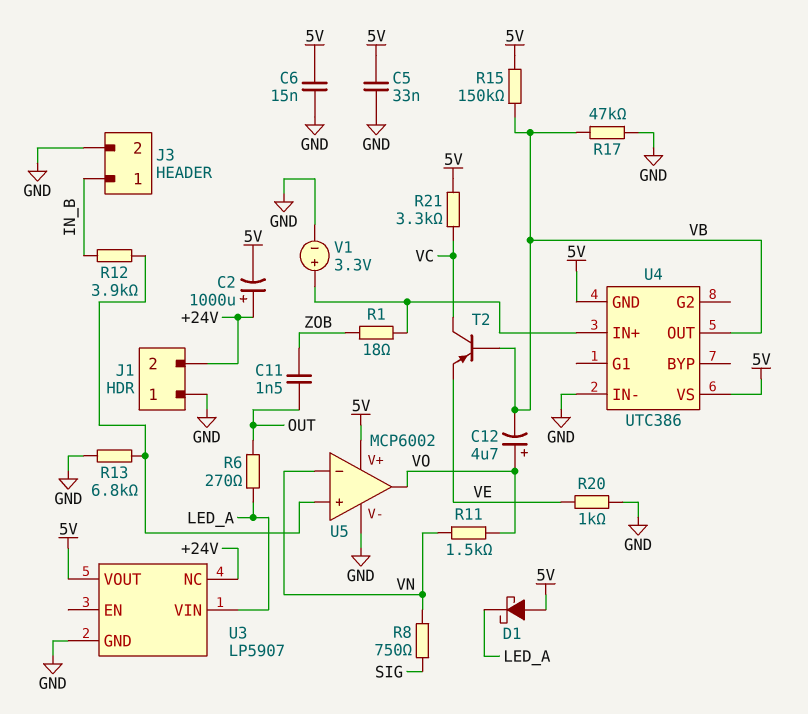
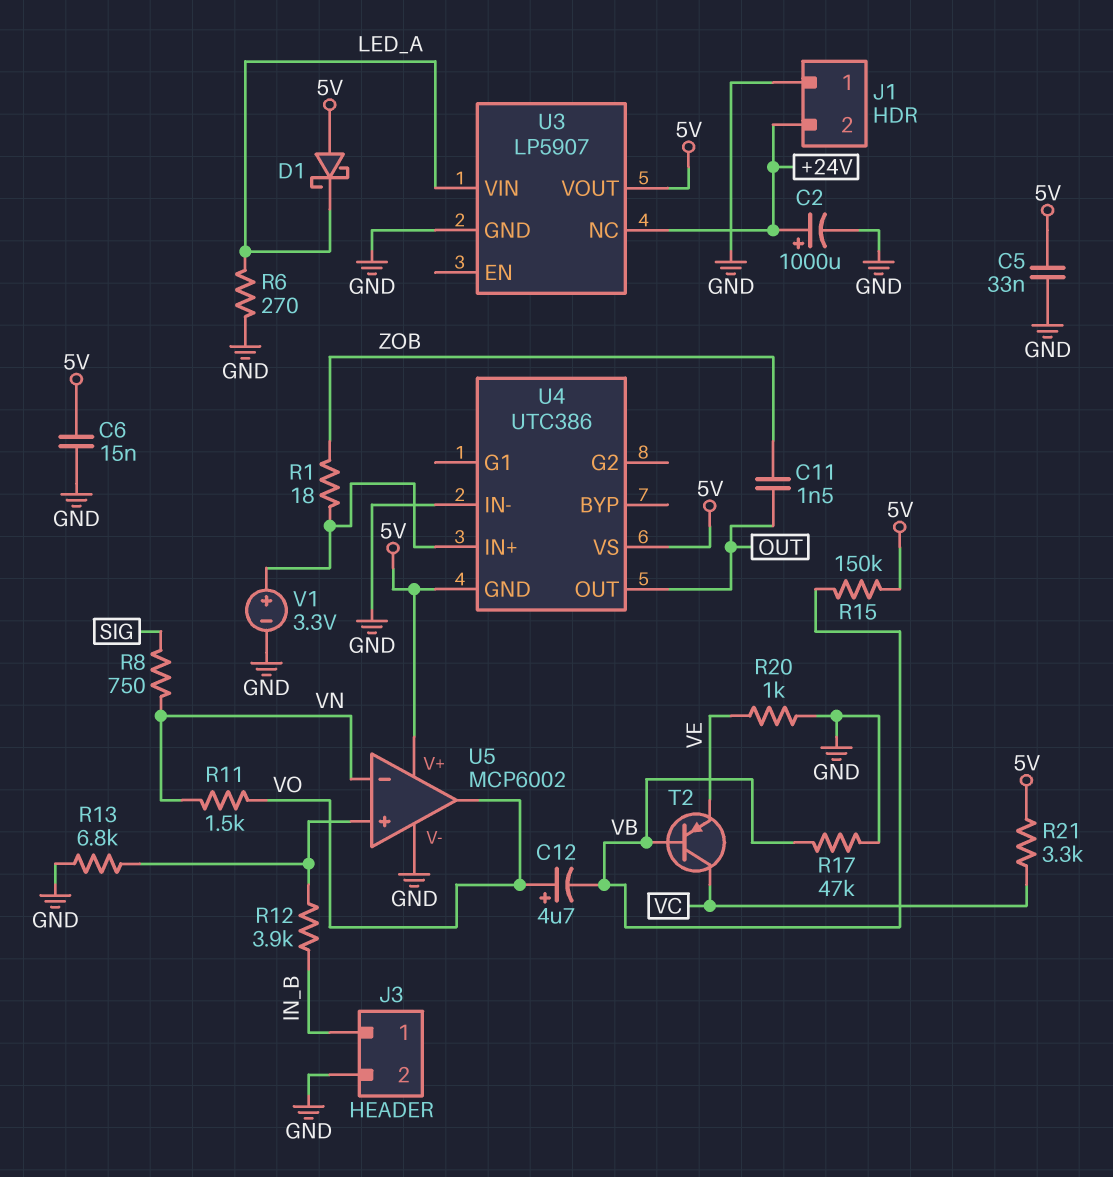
C2: 1000uF (plus +24V, minus 5V) -> 1000uF (plus +24V, minus GND)
R6: 270 (LED_A, OUT) -> 270 (GND, LED_A)
U4 pin OUT: VB -> OUT

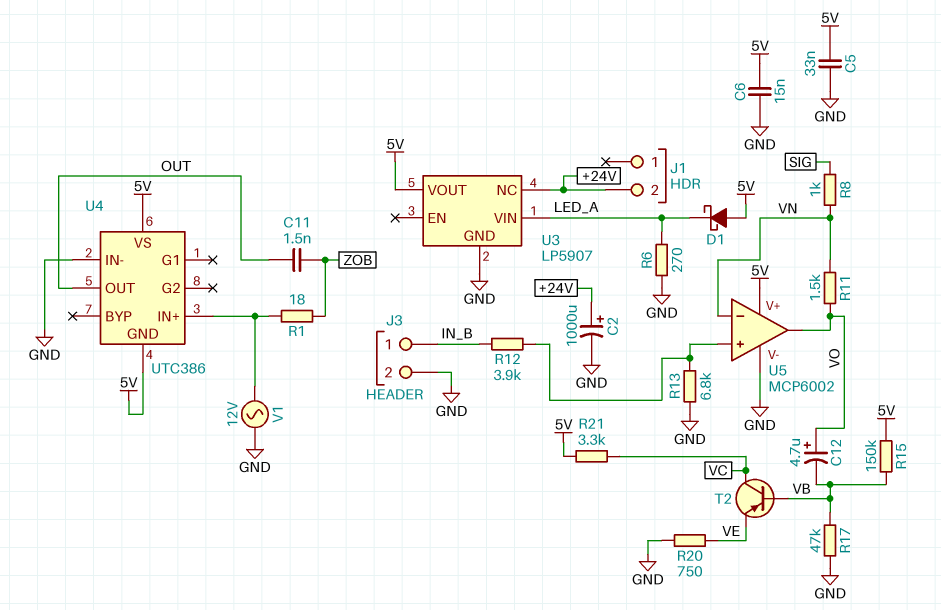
J1 pin 1: GND -> none
R8: 750 (SIG, VN) -> 1k (SIG, VN)
R20: 1k (GND, VE) -> 750 (GND, VE)
V1: 3.3V (plus U4/IN+, minus GND) -> AC 12V (GND, U4/IN+)

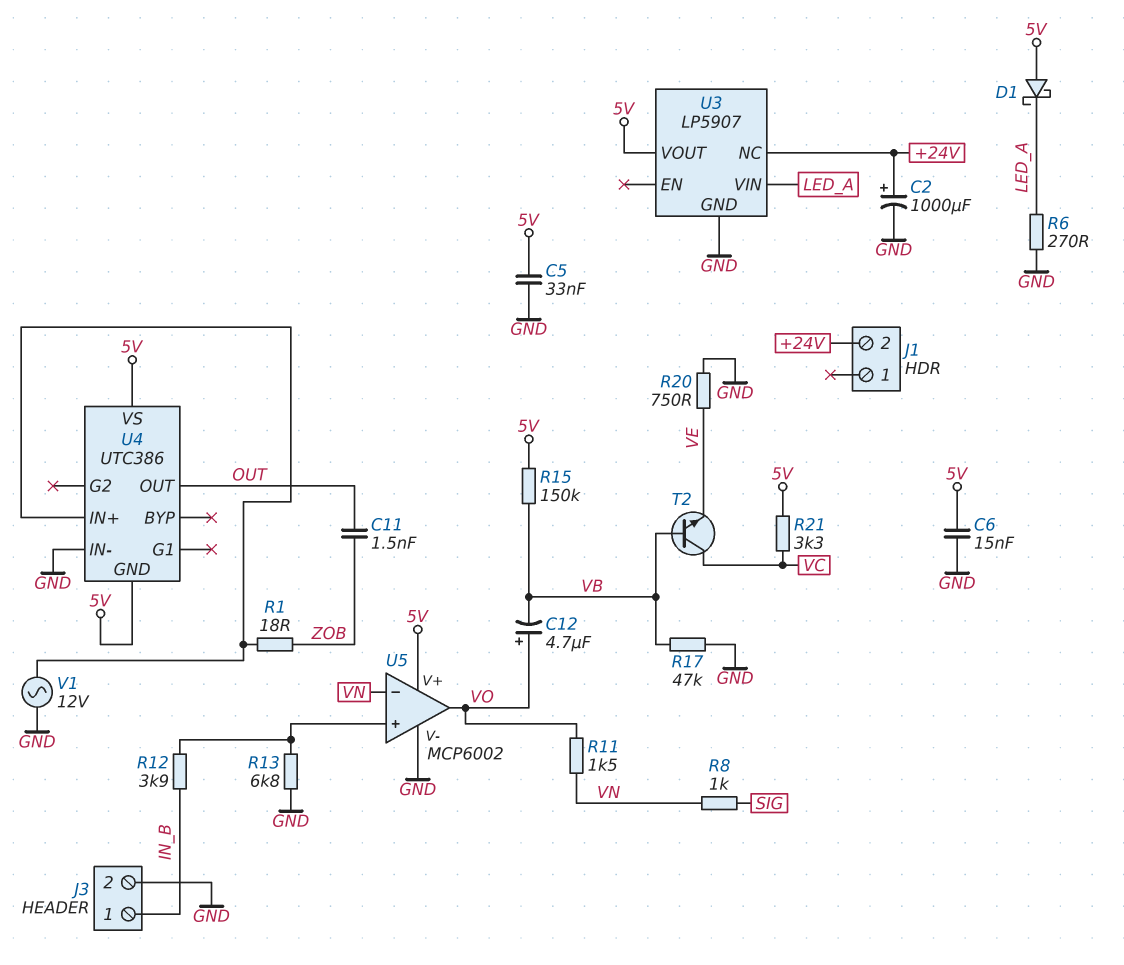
T2: PNP (B VB, C VC, E VE) -> NPN (B VB, C VC, E VE)

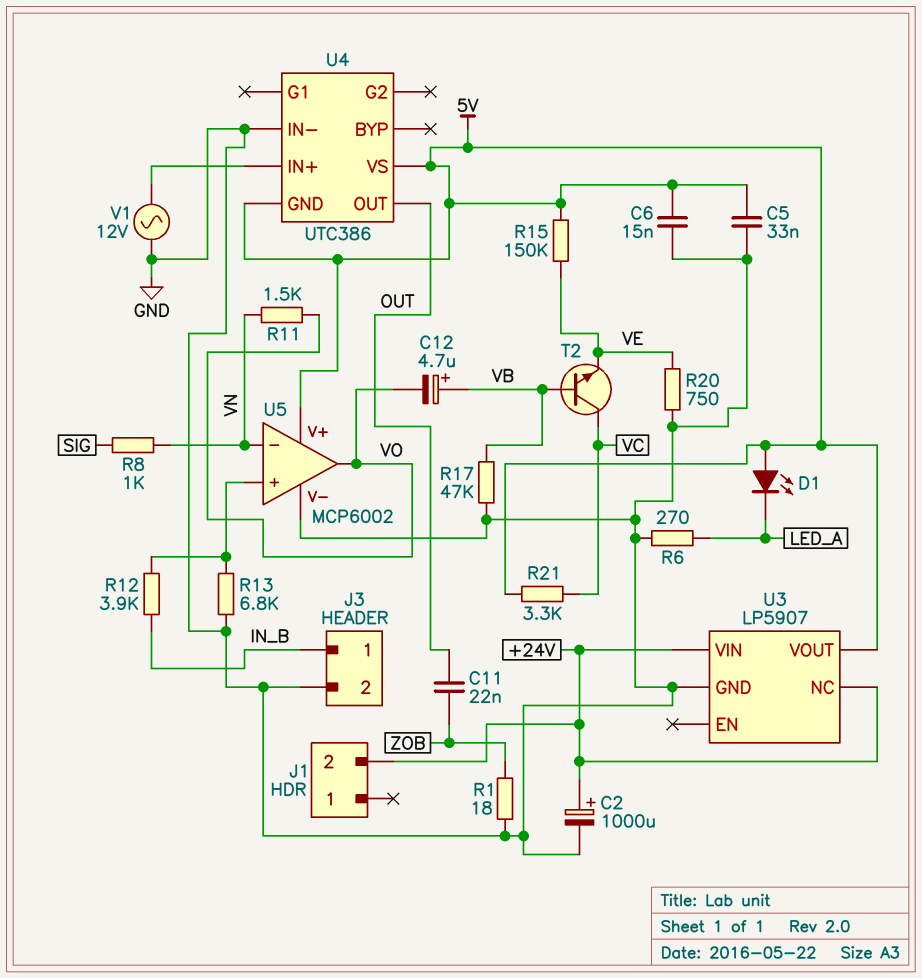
C11: 1.5nF (OUT, ZOB) -> 22nF (OUT, ZOB)
C12: 4.7uF (plus VO, minus VB) -> 4.7uF (plus VB, minus VO)
D1: schottky (A 5V, K LED_A) -> LED (A 5V, K LED_A)
R1: 18 (U4/IN+, ZOB) -> 18 (GND, ZOB)
R15: 150k (5V, VB) -> 150k (5V, VE)
U3 pin VIN: LED_A -> +24V

